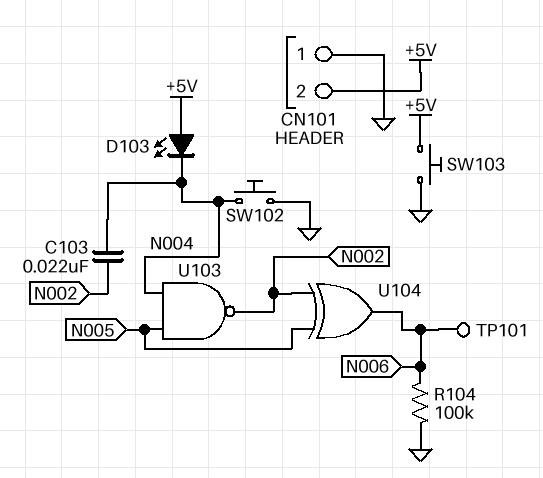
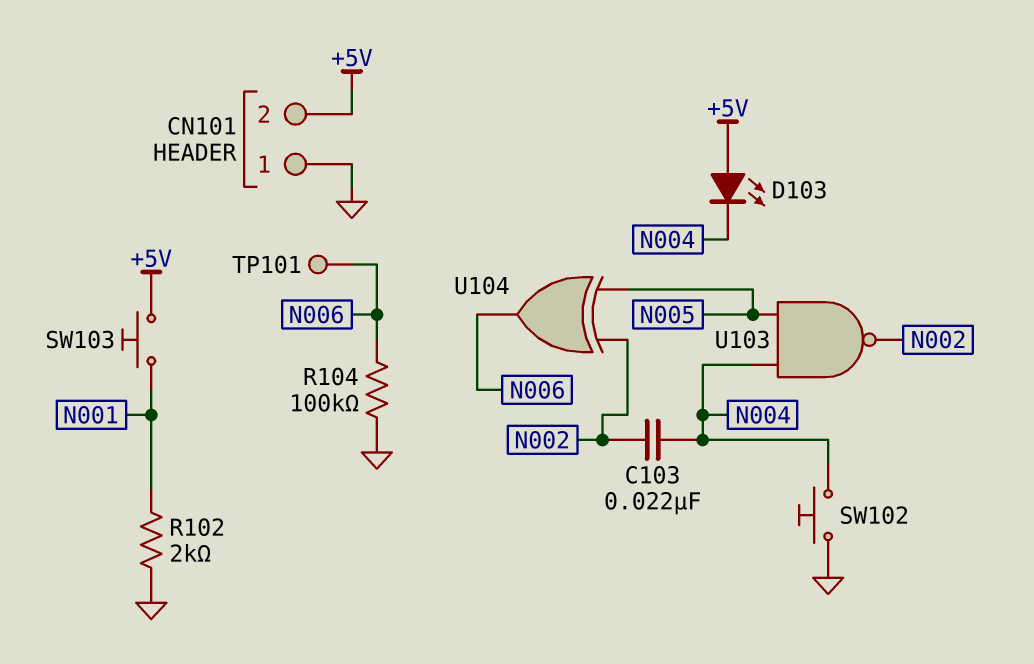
R102: none -> 2k (GND, N001)
SW103: button (+5V, GND) -> button (+5V, N001)

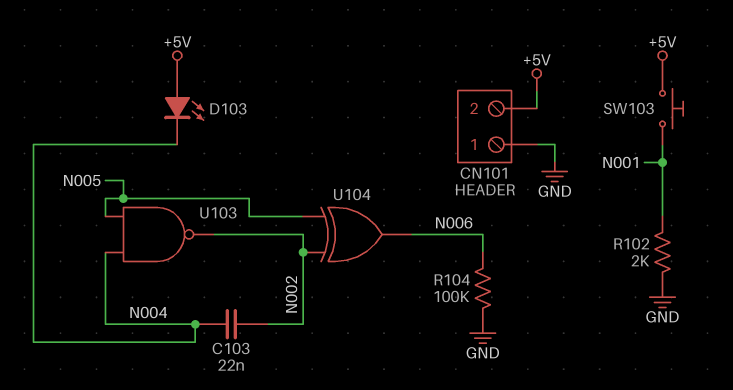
SW102: button (GND, N004) -> none
TP101: test point (N006) -> none

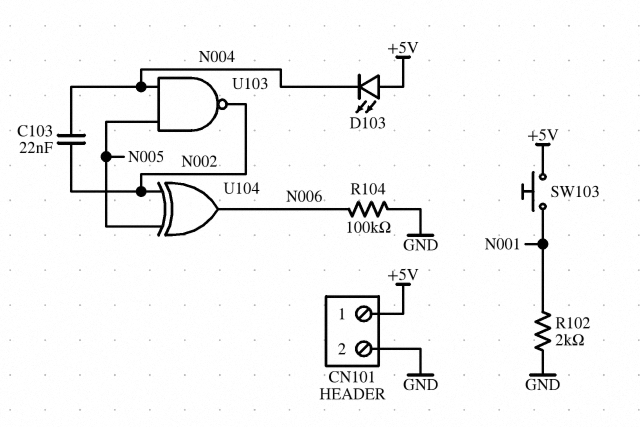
CN101 pin 1: GND -> +5V
CN101 pin 2: +5V -> GND

